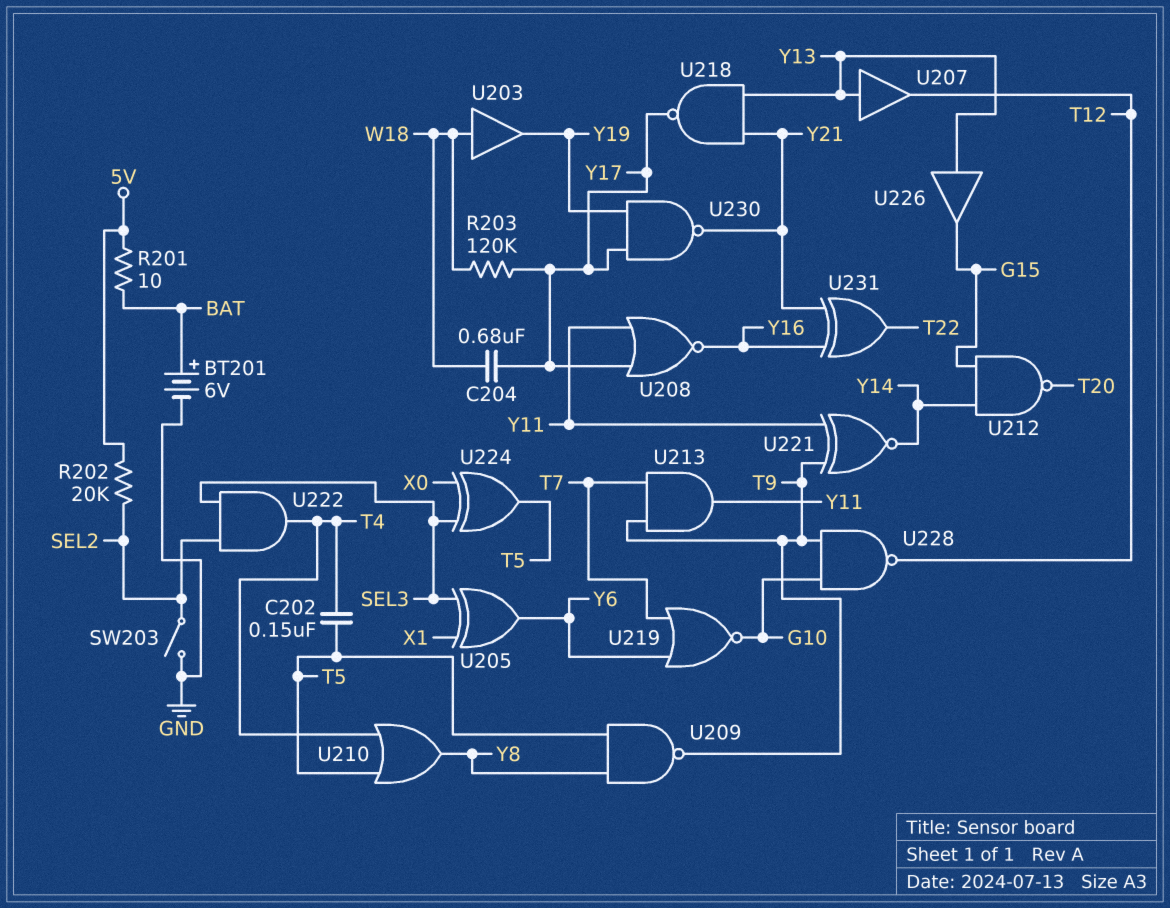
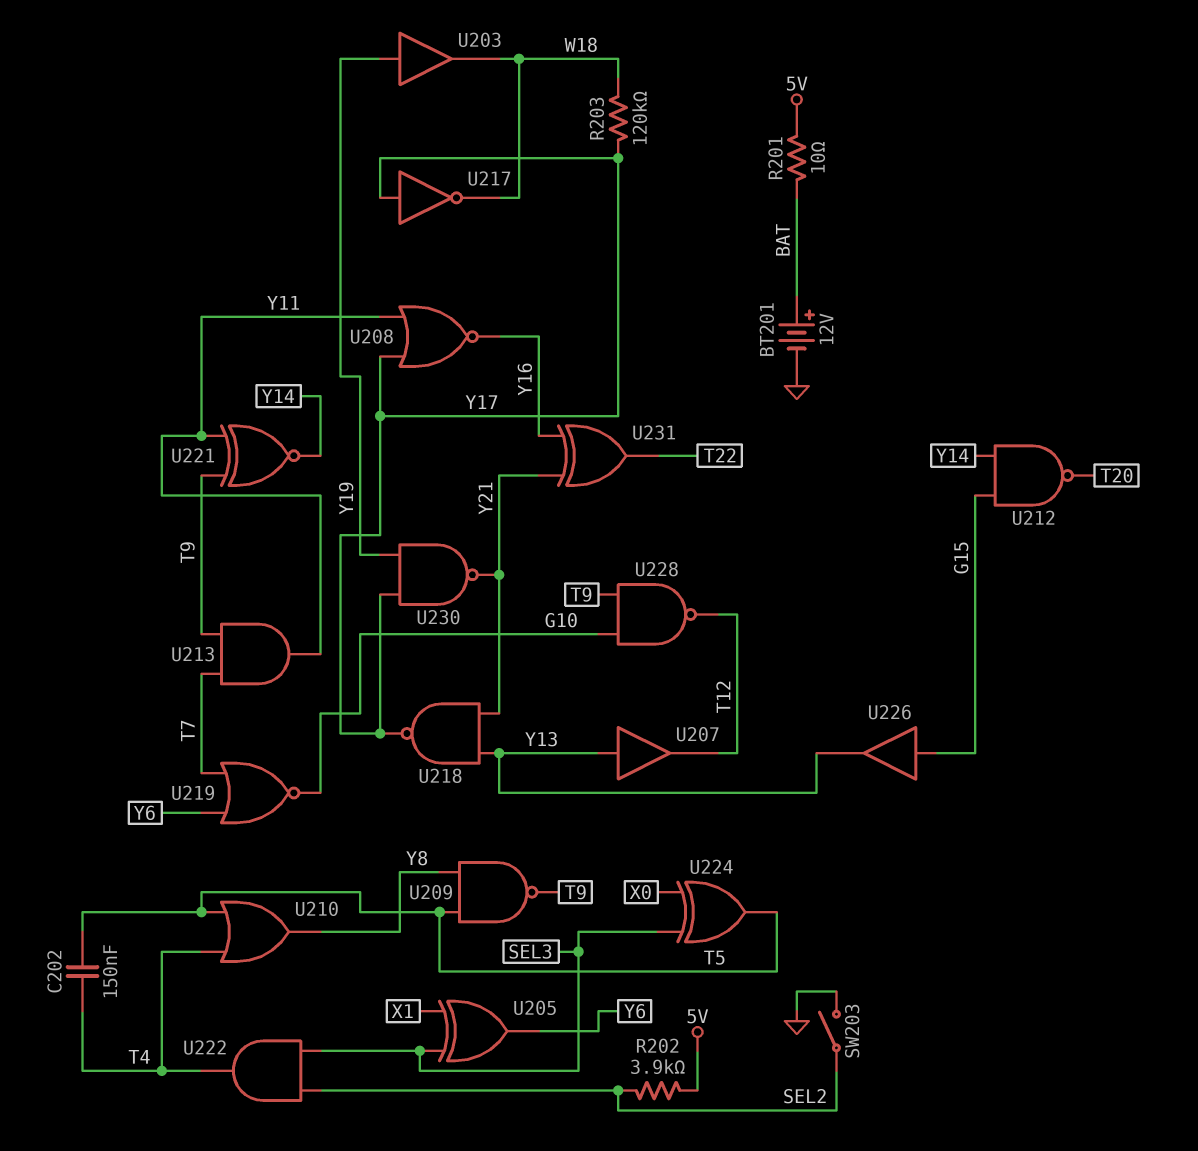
BT201: 6V (plus BAT, minus GND) -> 12V (plus BAT, minus GND)
C204: 680nF (W18, Y17) -> none
R202: 20k (5V, SEL2) -> 3.9k (5V, SEL2)
U203: buffer (in W18, out Y19) -> buffer (in Y19, out W18)
U217: none -> NOT (in Y17, out W18)
U226: buffer (in Y13, out G15) -> buffer (in G15, out Y13)

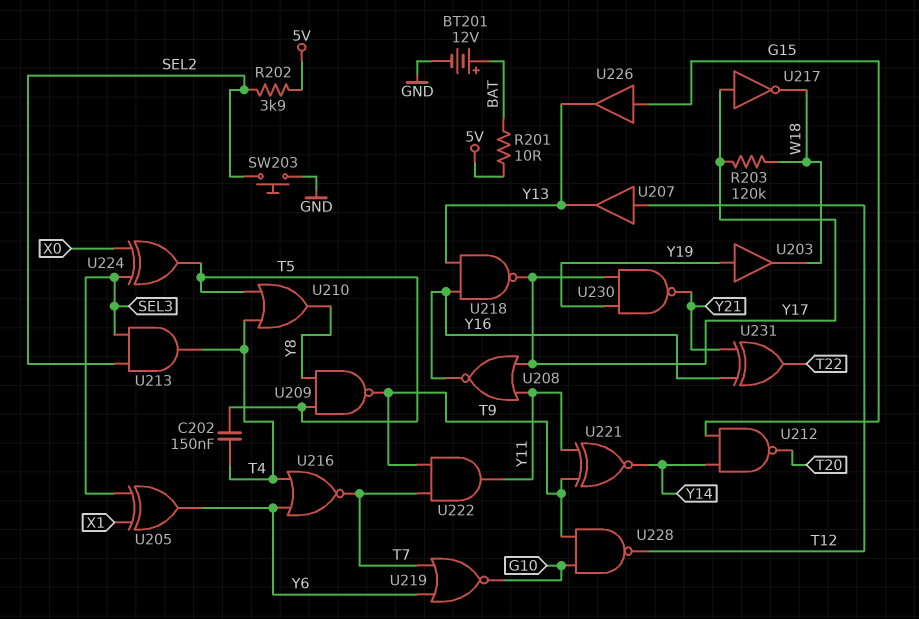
SW203: switch (GND, SEL2) -> button (GND, SEL2)
U207: buffer (in Y13, out T12) -> buffer (in T12, out Y13)
U213: AND (in T7, in T9, out Y11) -> AND (in SEL2, in SEL3, out T4)
U216: none -> NOR (in T4, in Y6, out T7)
U218: NAND (in Y13, in Y21, out Y17) -> NAND (in Y13, in Y16, out Y17)
U222: AND (in SEL2, in SEL3, out T4) -> AND (in T7, in T9, out Y11)

